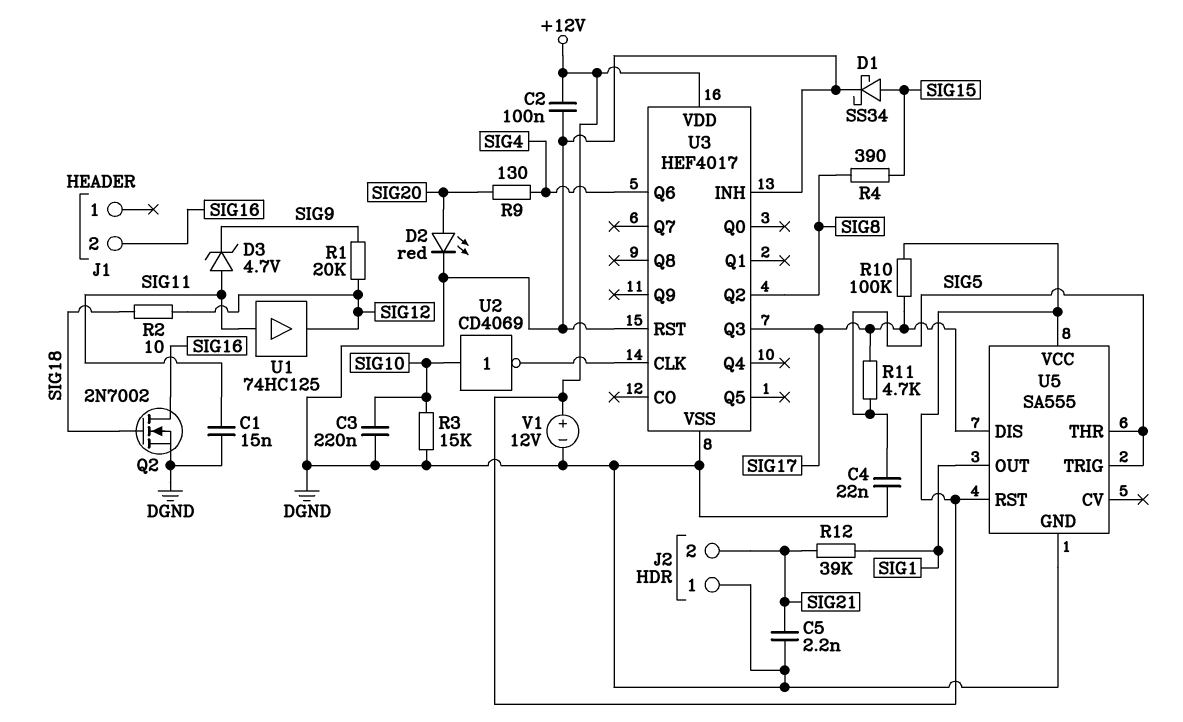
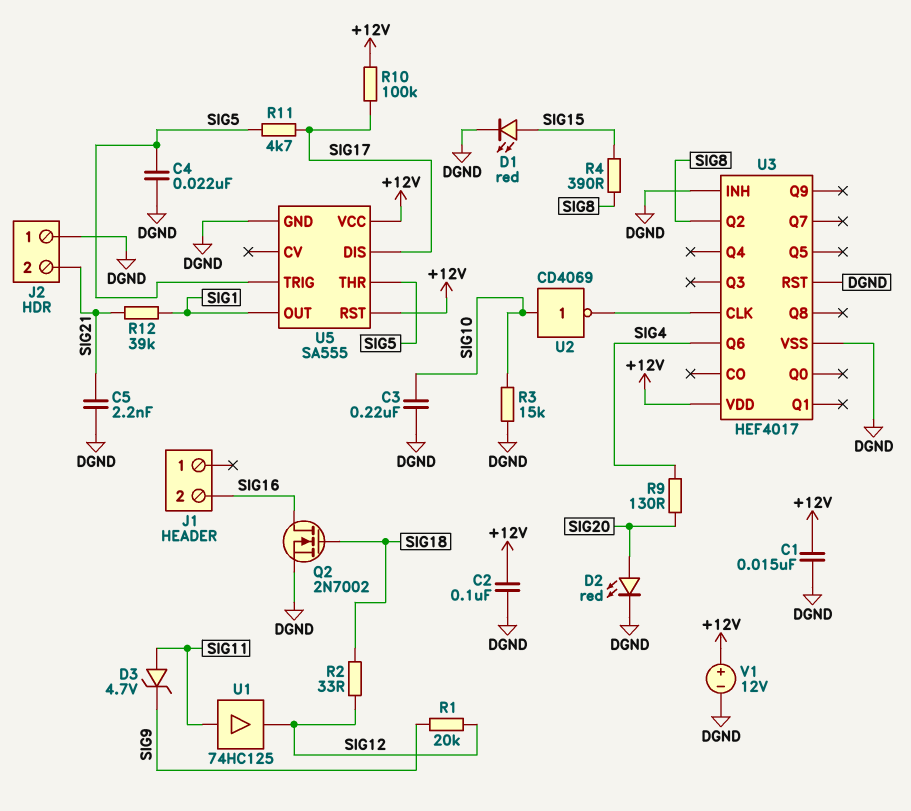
C1: 15nF (DGND, SIG11) -> 15nF (+12V, DGND)
D1: schottky SS34 (A SIG15, K DGND) -> LED red (A SIG15, K DGND)
R2: 10 (SIG12, SIG18) -> 33 (SIG12, SIG18)
U3 pin Q3: SIG17 -> none

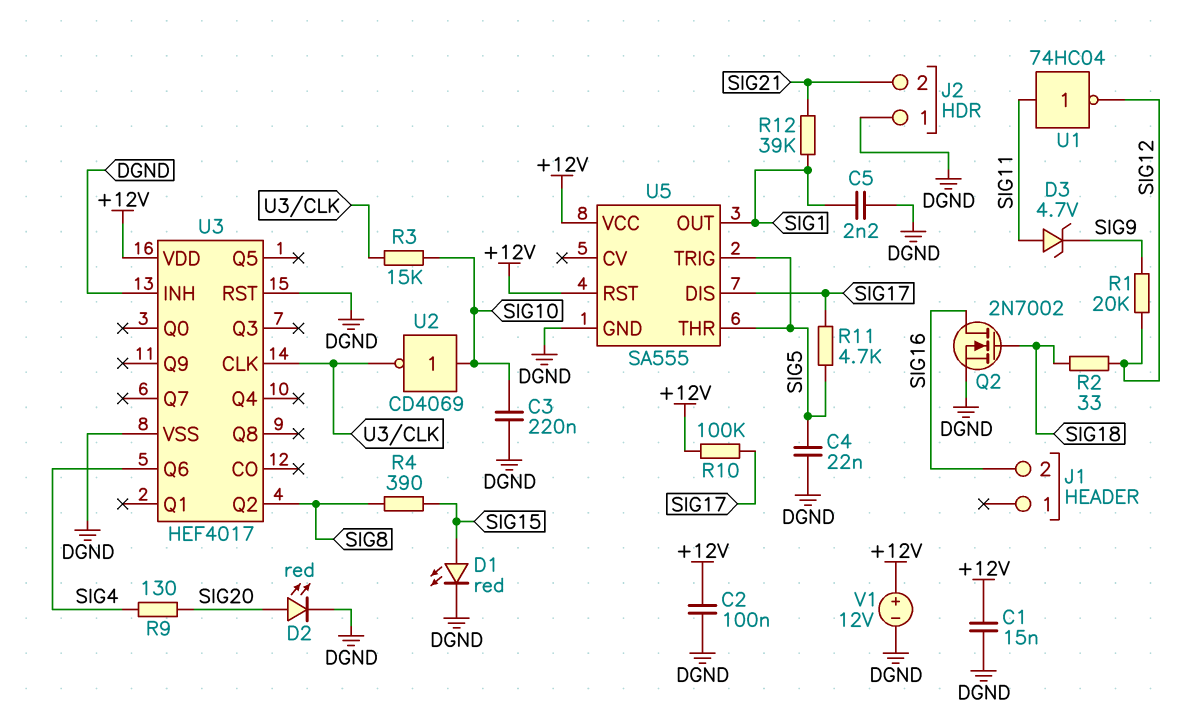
C5: 2.2nF (DGND, SIG21) -> 2.2nF (DGND, SIG1)
R3: 15k (DGND, SIG10) -> 15k (SIG10, U3/CLK)
U1: buffer 74HC125 (in SIG11, out SIG12) -> NOT 74HC04 (in SIG11, out SIG12)

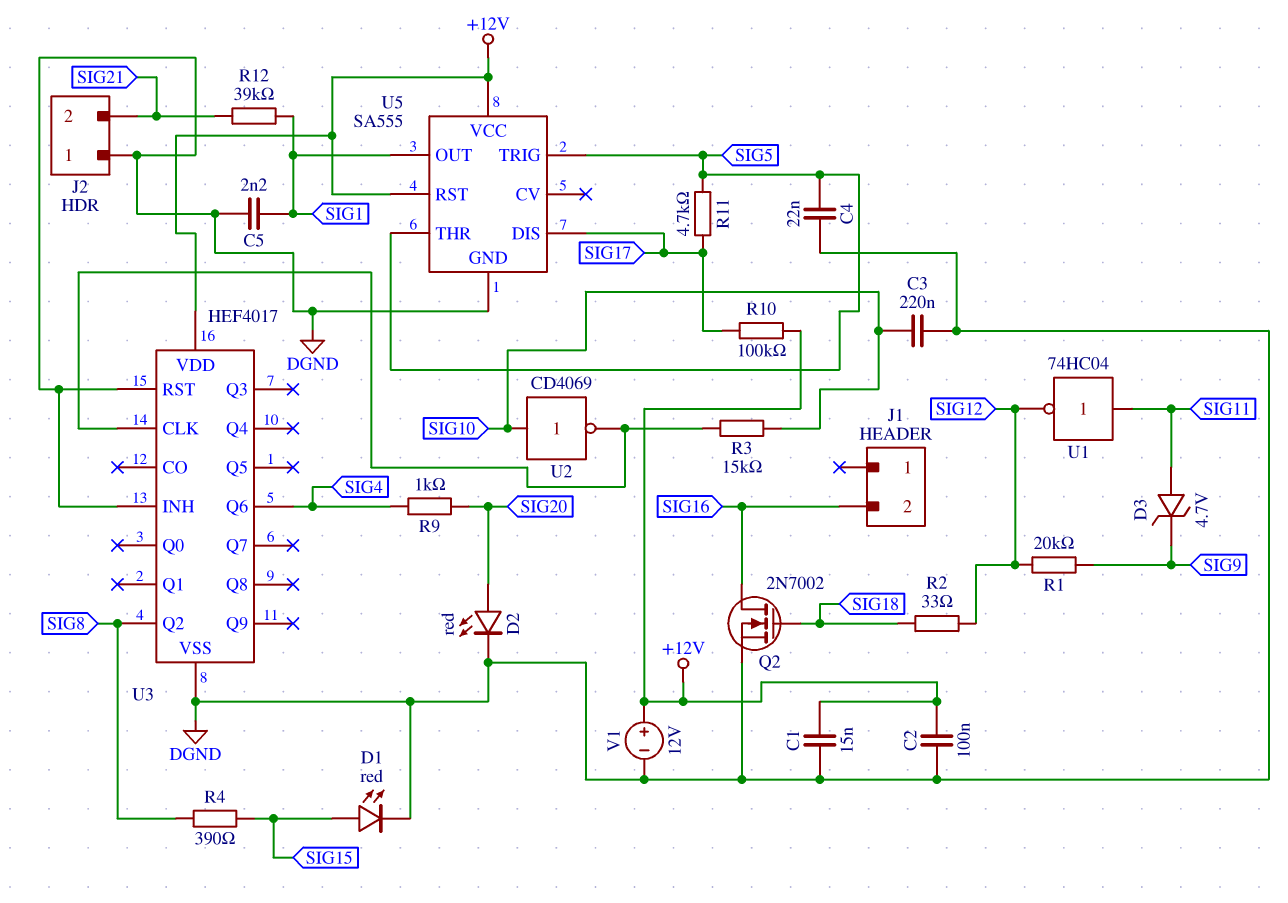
R9: 130 (SIG4, SIG20) -> 1k (SIG4, SIG20)

